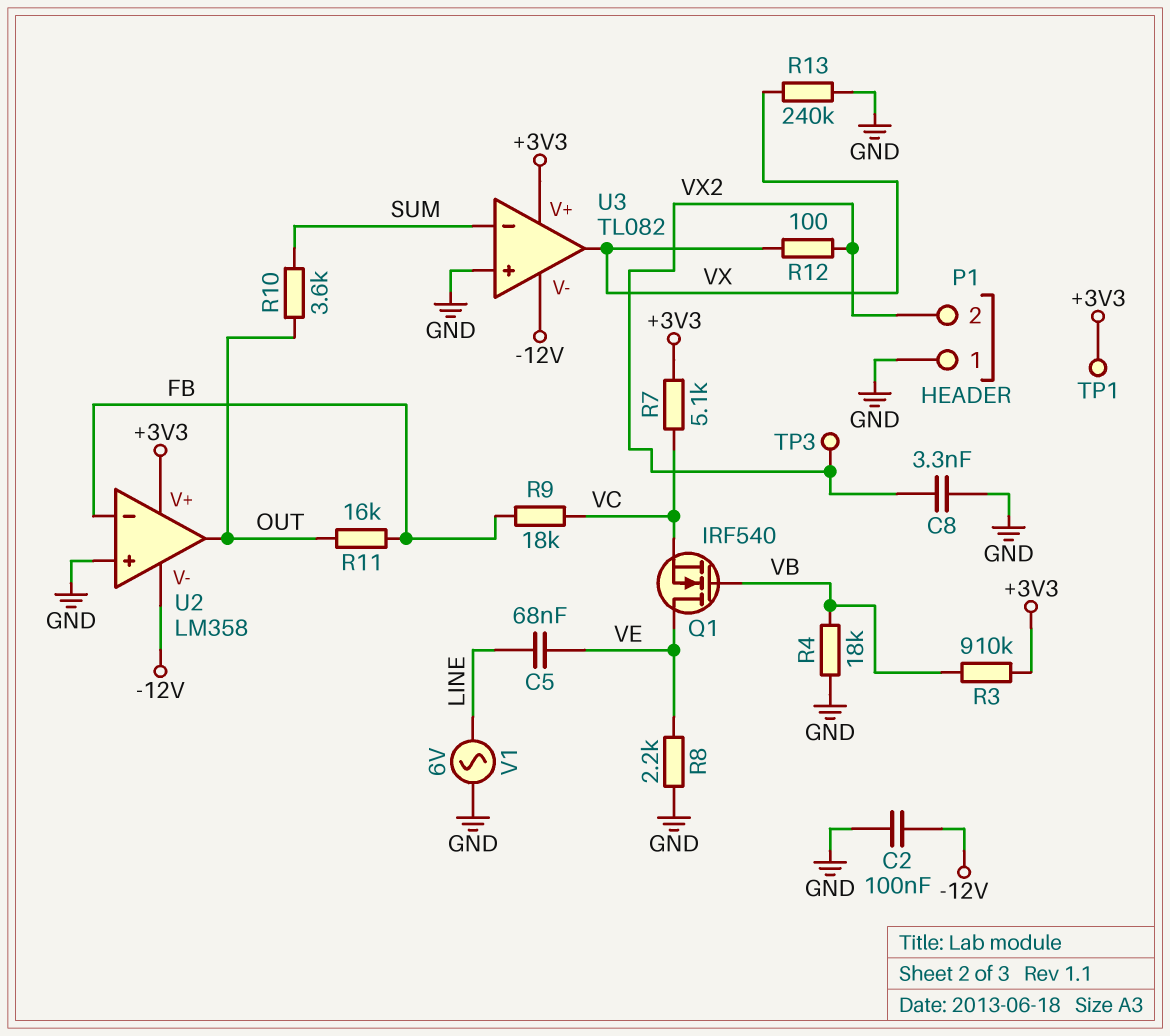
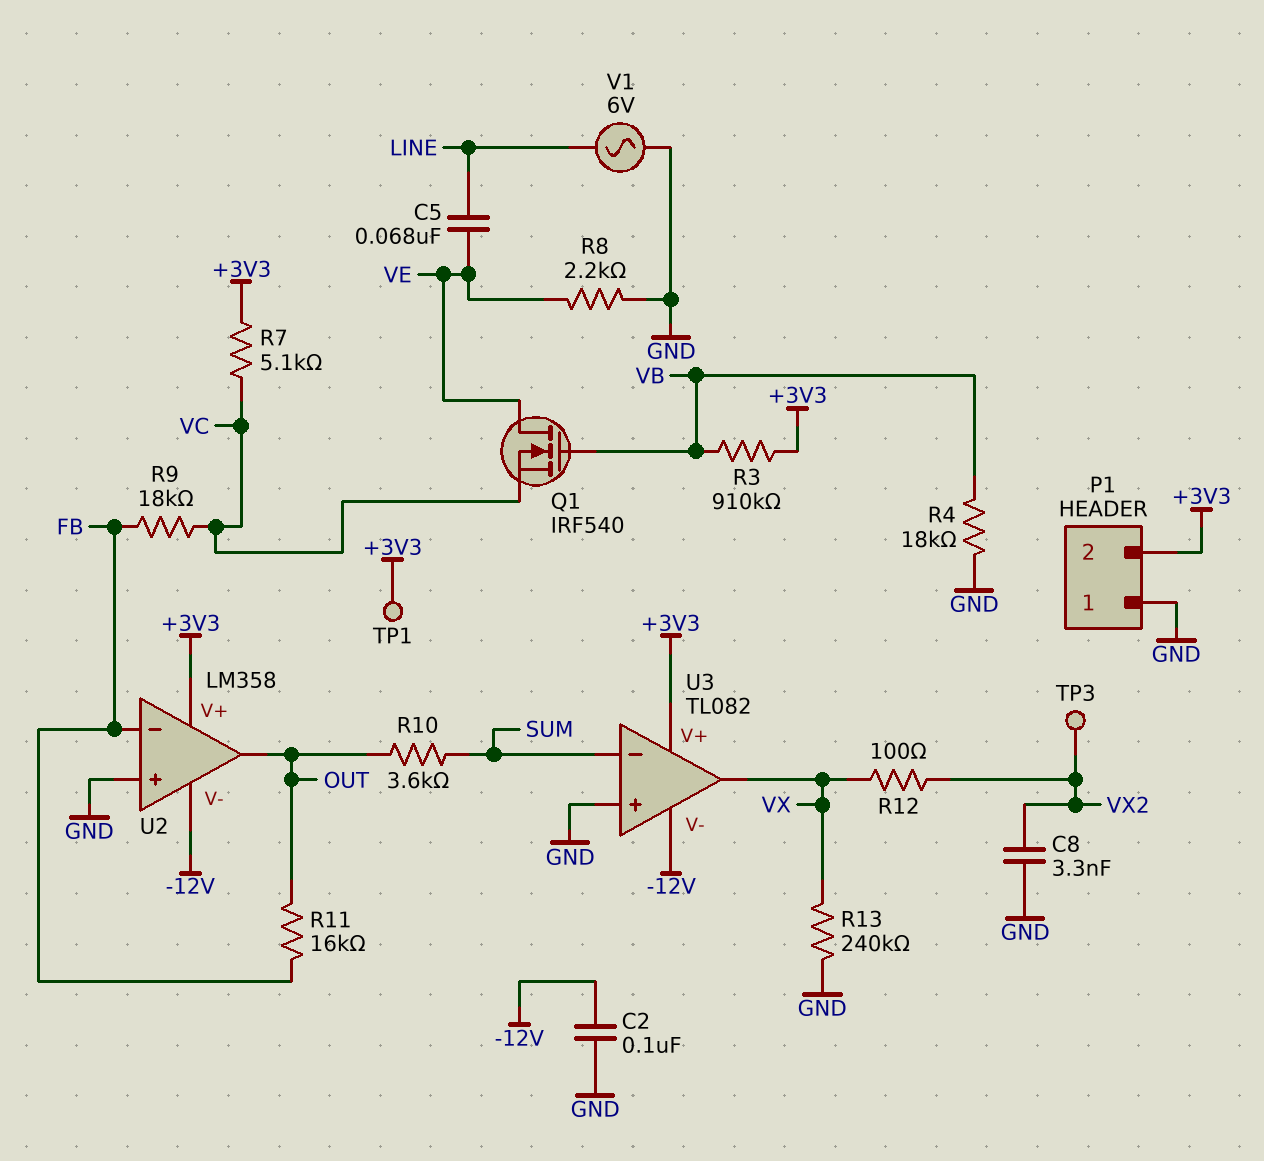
P1 pin 2: VX2 -> +3V3

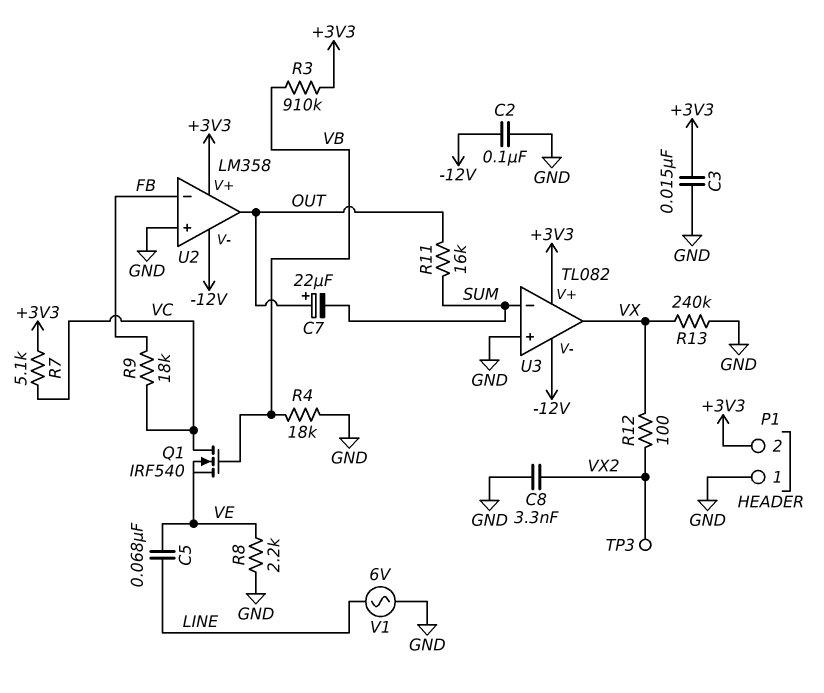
C3: none -> 15nF (+3V3, GND)
C7: none -> 22uF (plus OUT, minus SUM)
Q1: NMOS IRF540 (G VB, D VE, S VC) -> NMOS IRF540 (G VB, D VC, S VE)
R10: 3.6k (OUT, SUM) -> none
R11: 16k (FB, OUT) -> 16k (OUT, SUM)
TP1: test point (+3V3) -> none

